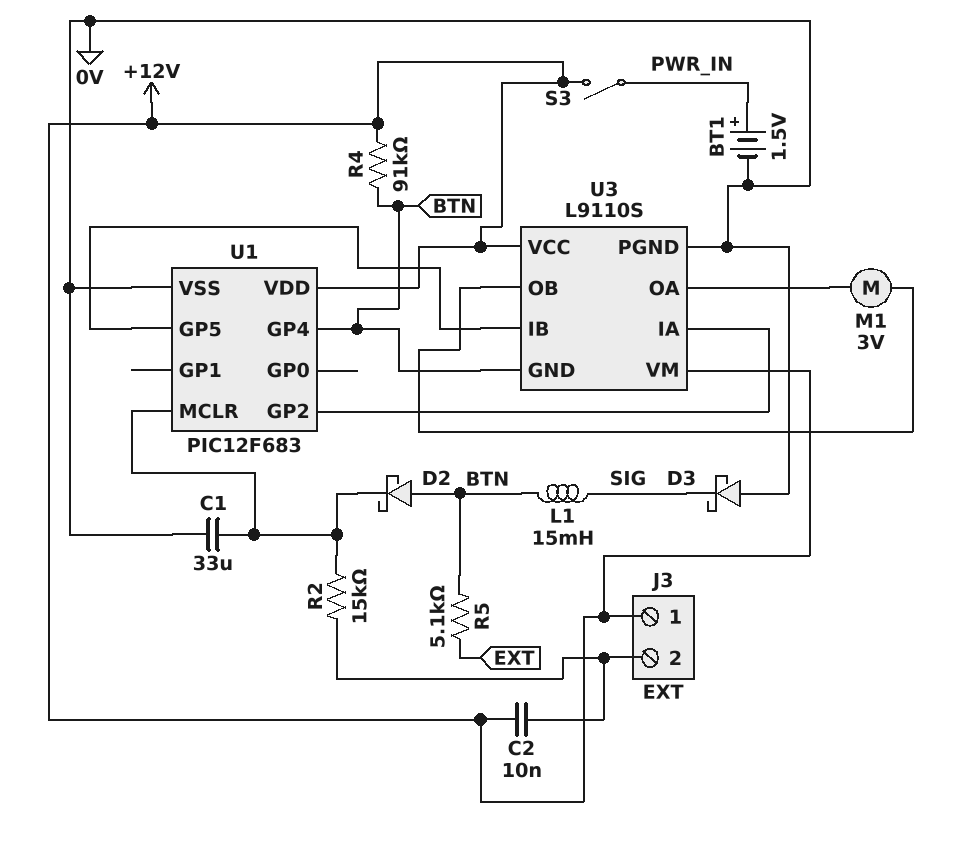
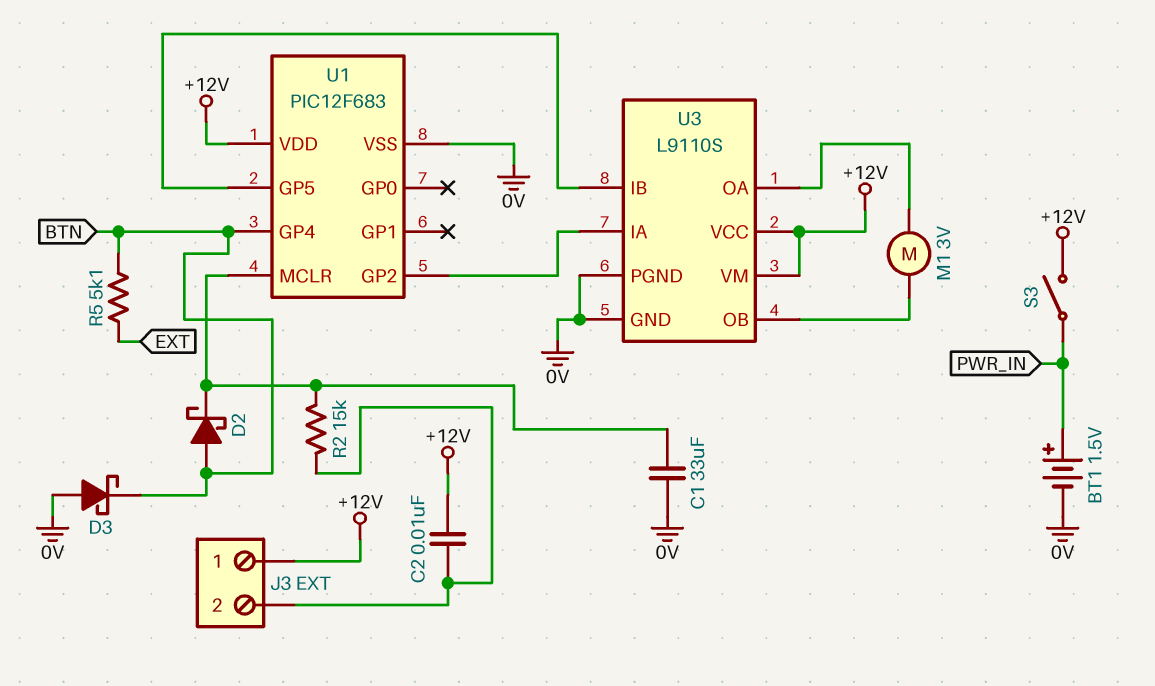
D3: schottky (A 0V, K SIG) -> schottky (A 0V, K BTN)
L1: 15mH (BTN, SIG) -> none
R4: 91k (+12V, BTN) -> none
U3 pin GND: BTN -> 0V

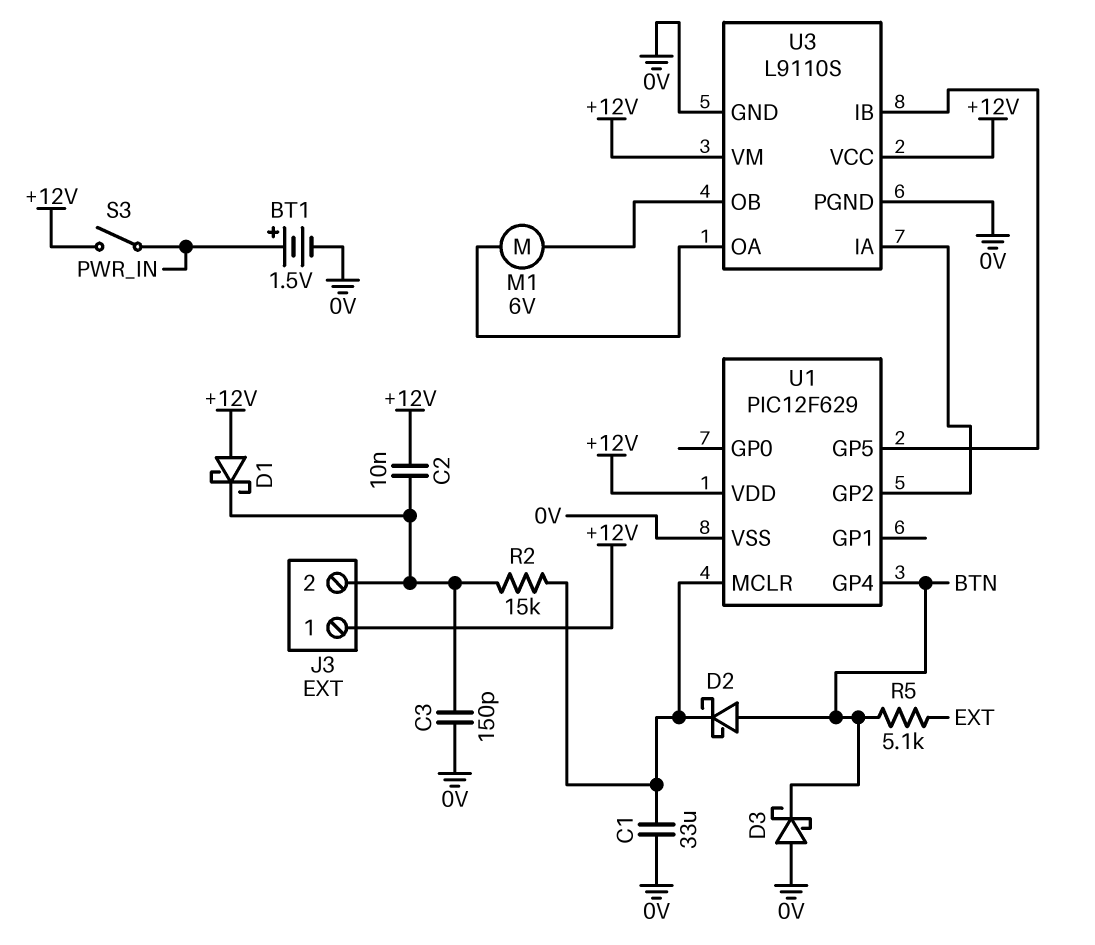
C3: none -> 150pF (0V, J3/2)
D1: none -> schottky (A +12V, K J3/2)
M1: motor 3V (U3/OA, U3/OB) -> motor 6V (U3/OA, U3/OB)
U1: PIC12F683 -> PIC12F629

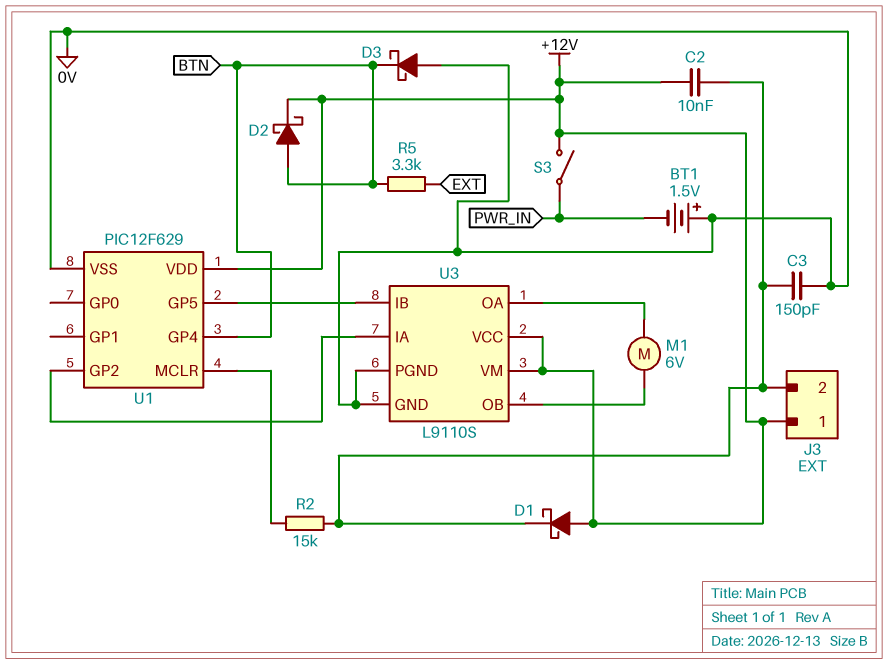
BT1: 1.5V (plus PWR_IN, minus 0V) -> 1.5V (plus 0V, minus PWR_IN)
C1: 33uF (0V, U1/MCLR) -> none
D2: schottky (A BTN, K U1/MCLR) -> schottky (A BTN, K +12V)
R5: 5.1k (BTN, EXT) -> 3.3k (BTN, EXT)

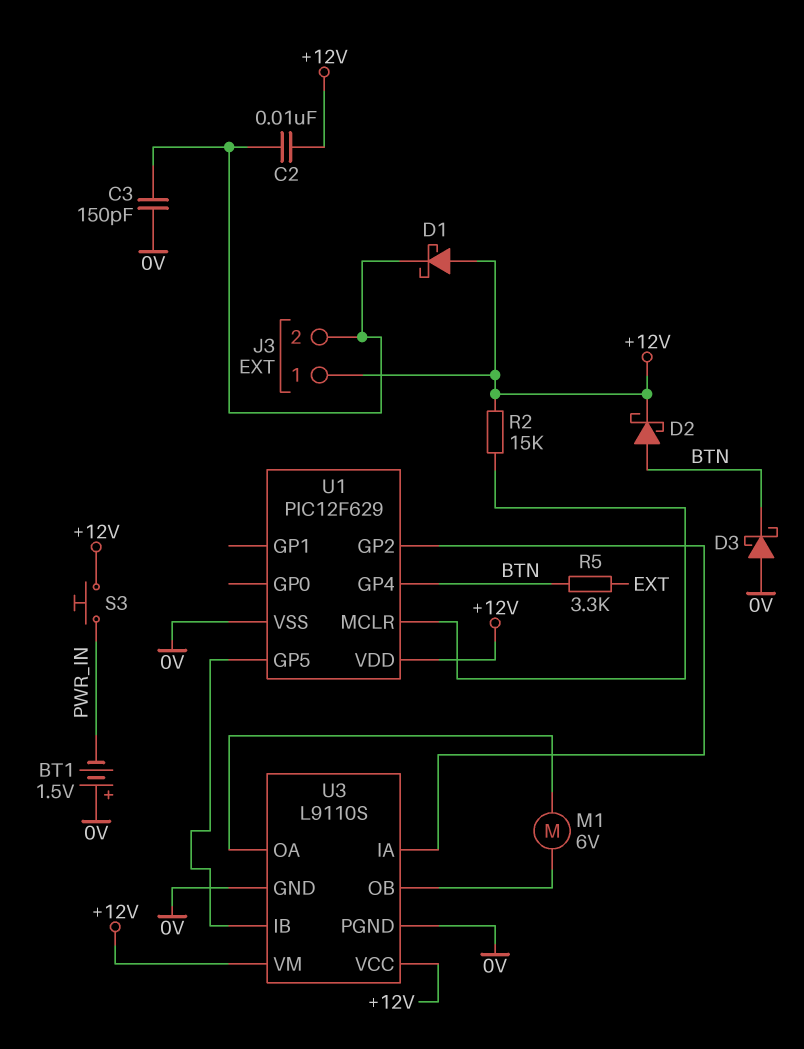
R2: 15k (J3/2, U1/MCLR) -> 15k (+12V, U1/MCLR)
S3: switch (+12V, PWR_IN) -> button (+12V, PWR_IN)

